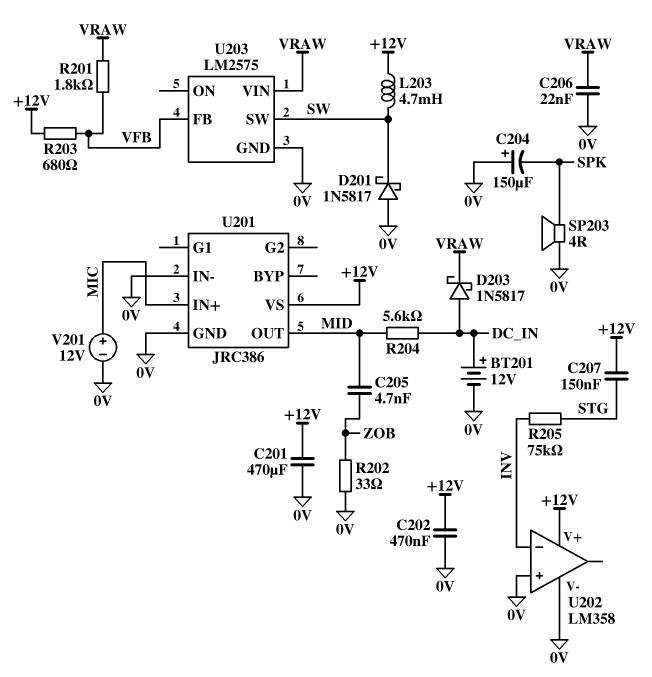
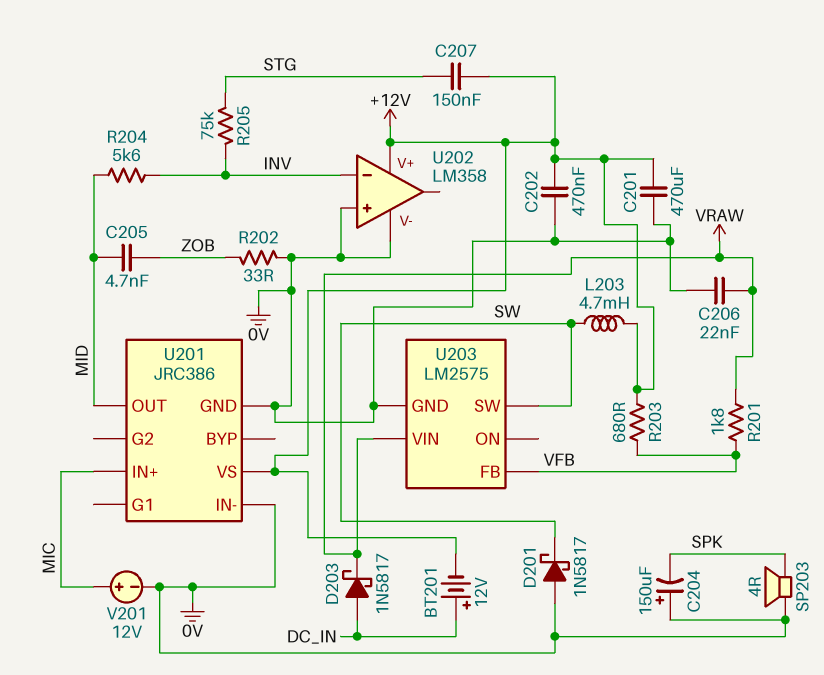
BT201: 12V (plus DC_IN, minus 0V) -> 12V (plus DC_IN, minus +12V)
R204: 5.6k (DC_IN, MID) -> 5.6k (INV, MID)

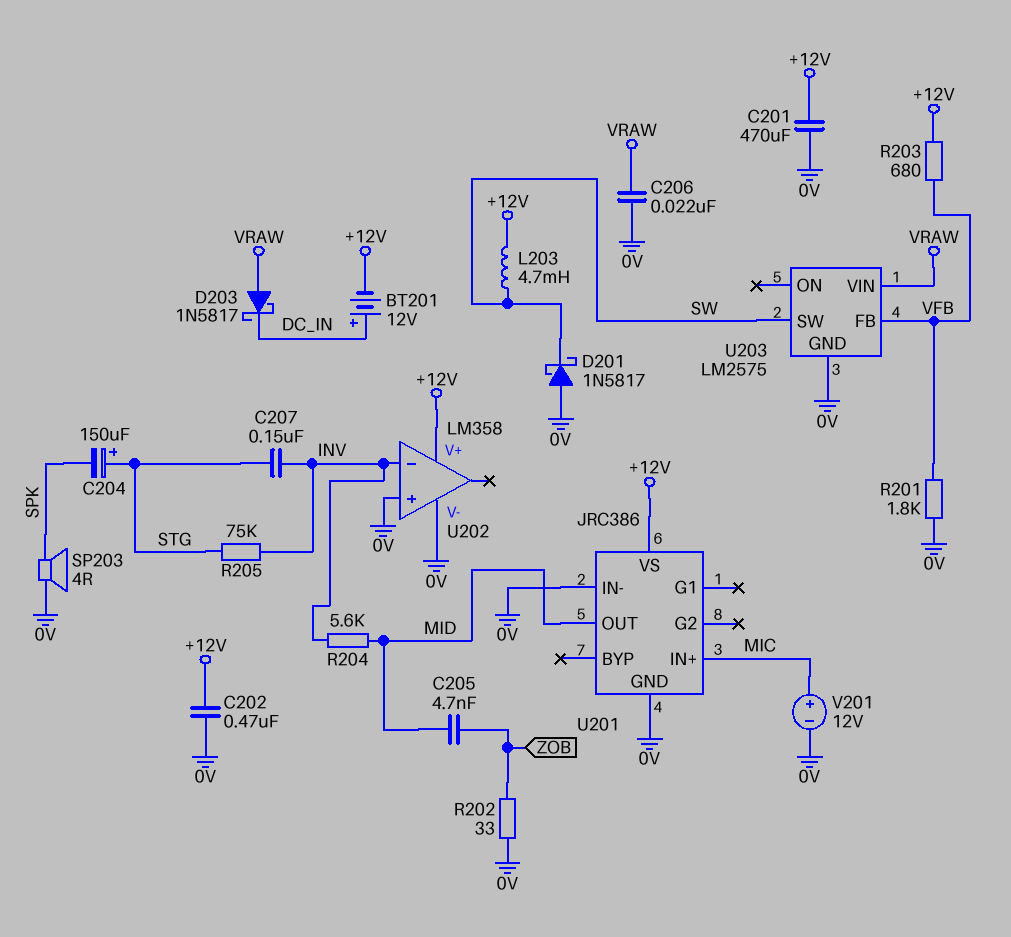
C204: 150uF (plus 0V, minus SPK) -> 150uF (plus STG, minus SPK)
C207: 150nF (+12V, STG) -> 150nF (INV, STG)
D203: schottky 1N5817 (A DC_IN, K VRAW) -> schottky 1N5817 (A VRAW, K DC_IN)
R201: 1.8k (VFB, VRAW) -> 1.8k (0V, VFB)

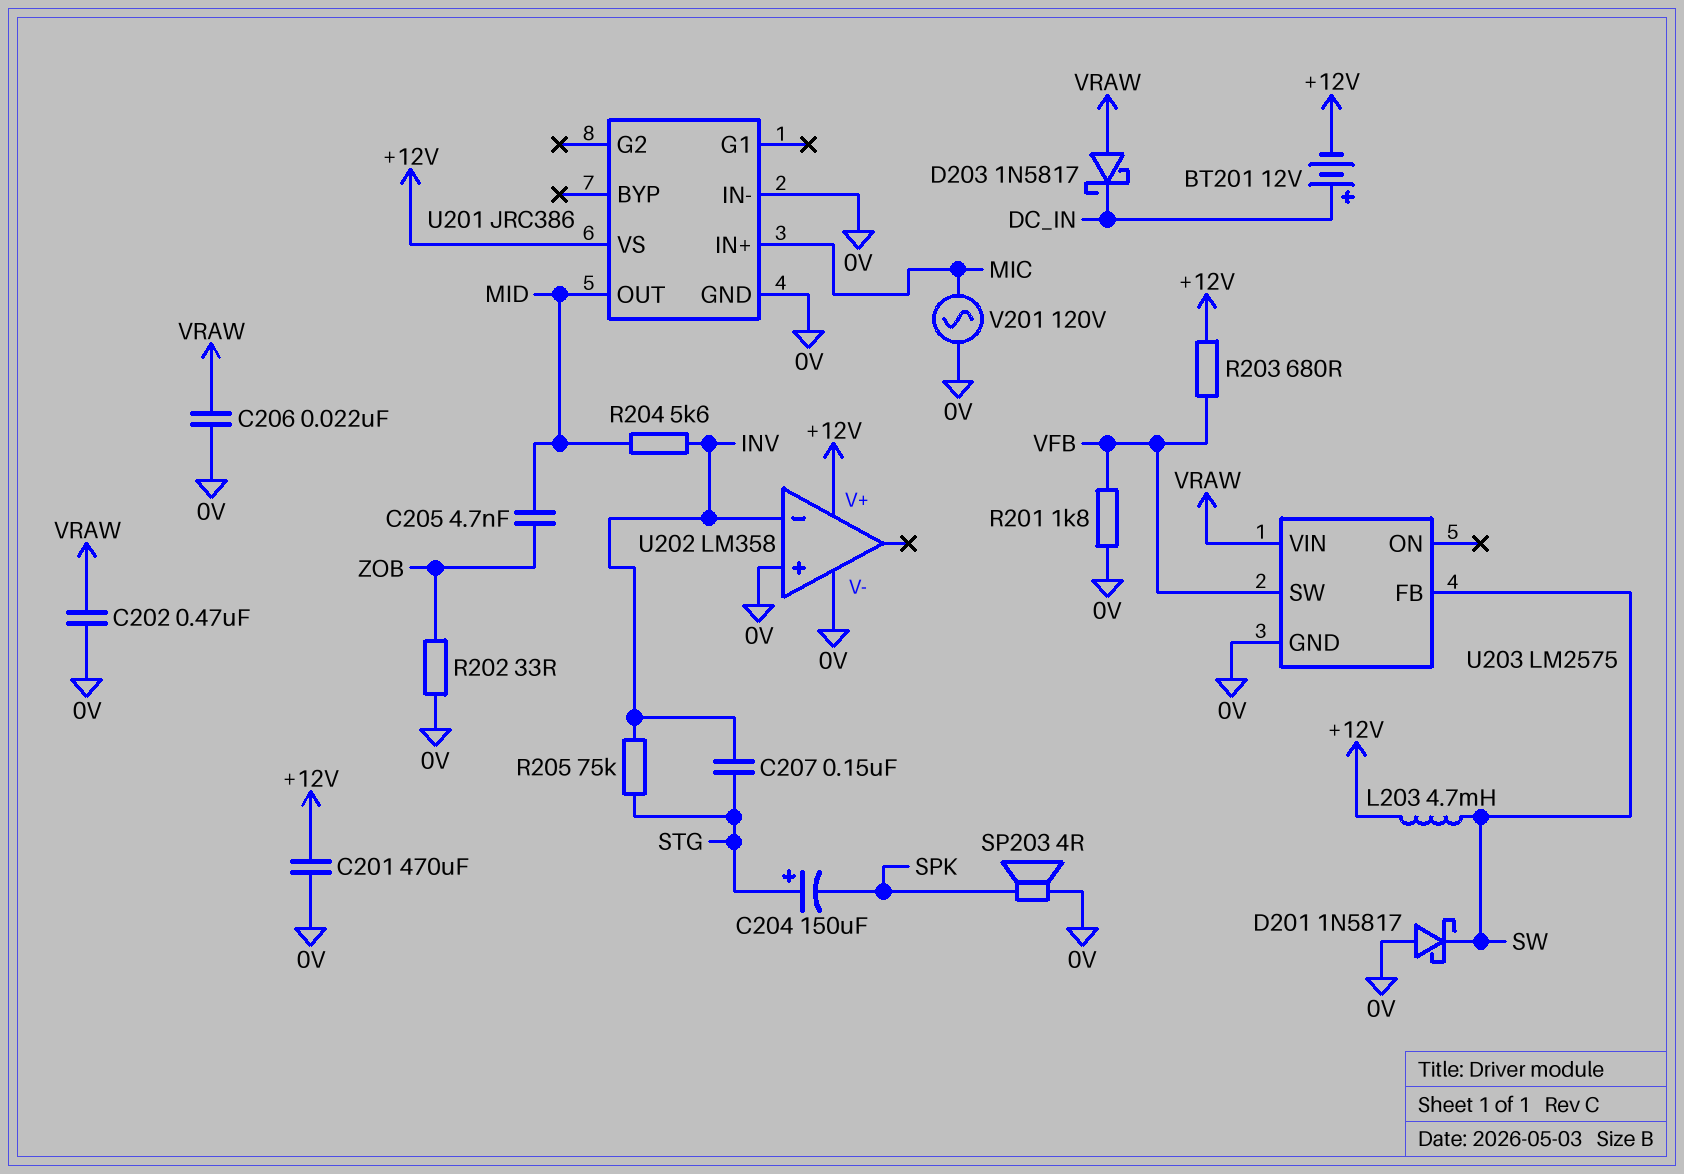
C202: 470nF (+12V, 0V) -> 470nF (0V, VRAW)
U203 pin FB: VFB -> SW
U203 pin SW: SW -> VFB
V201: 12V (plus MIC, minus 0V) -> AC 120V (0V, MIC)

